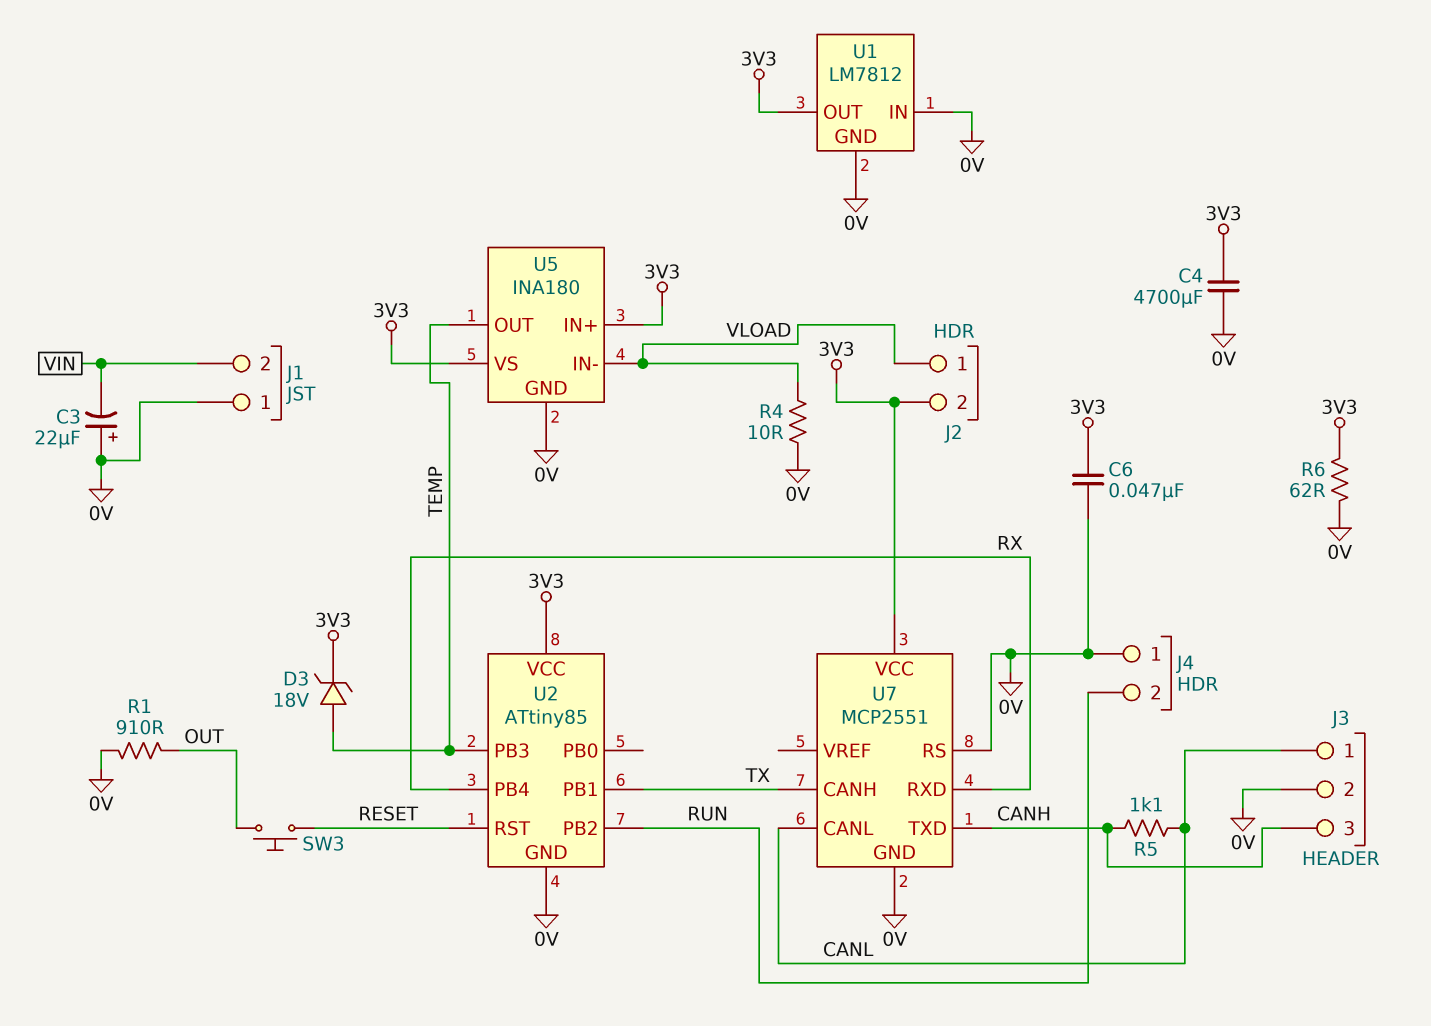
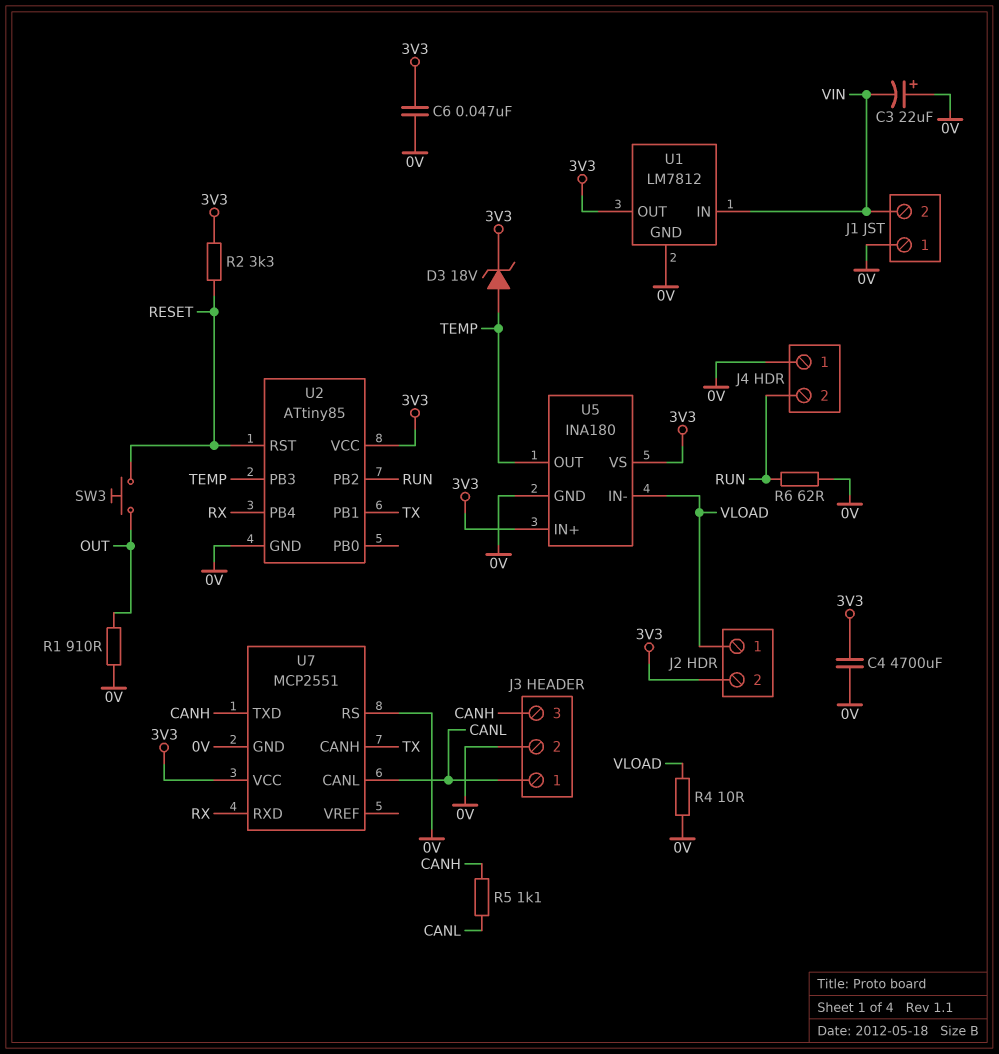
R2: none -> 3.3k (3V3, RESET)
R6: 62 (0V, 3V3) -> 62 (0V, RUN)
U1 pin IN: 0V -> VIN

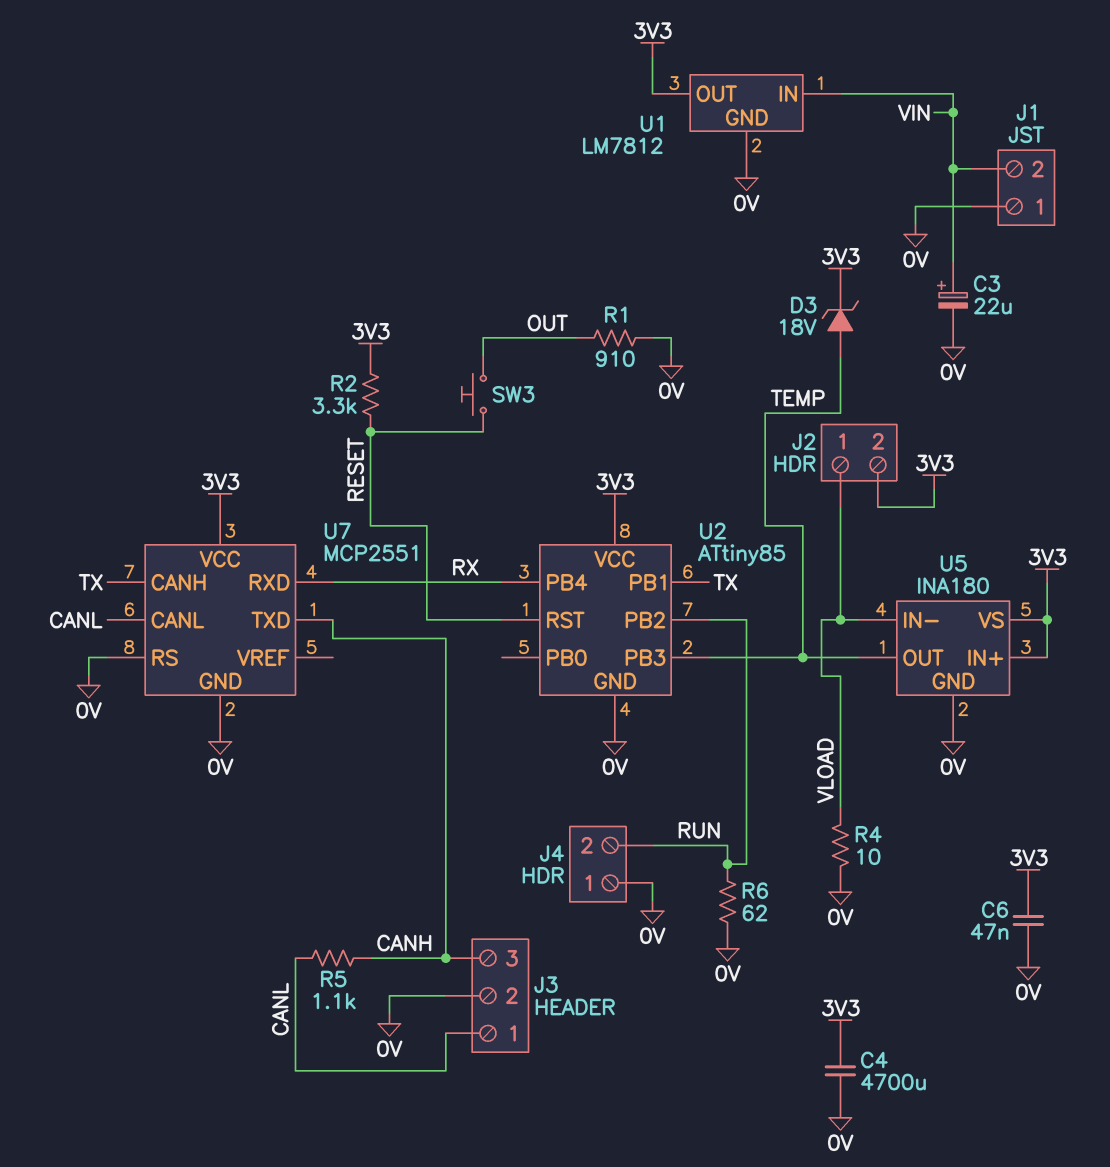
C3: 22uF (plus 0V, minus VIN) -> 22uF (plus VIN, minus 0V)

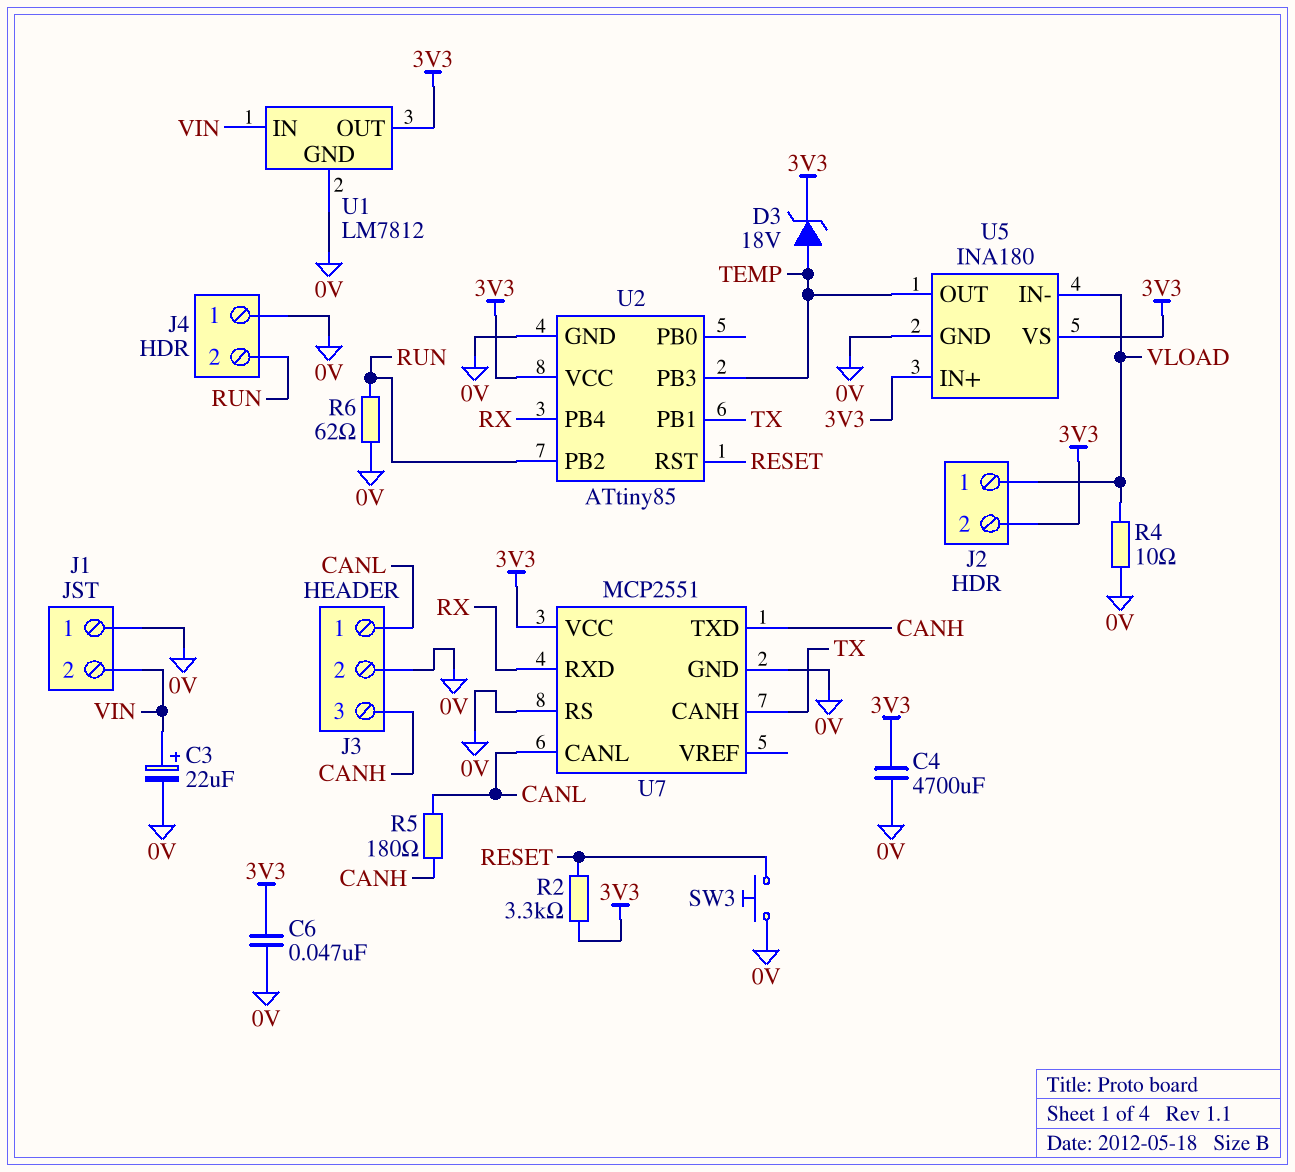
R1: 910 (0V, OUT) -> none
R5: 1.1k (CANH, CANL) -> 180 (CANH, CANL)
SW3: button (OUT, RESET) -> button (0V, RESET)

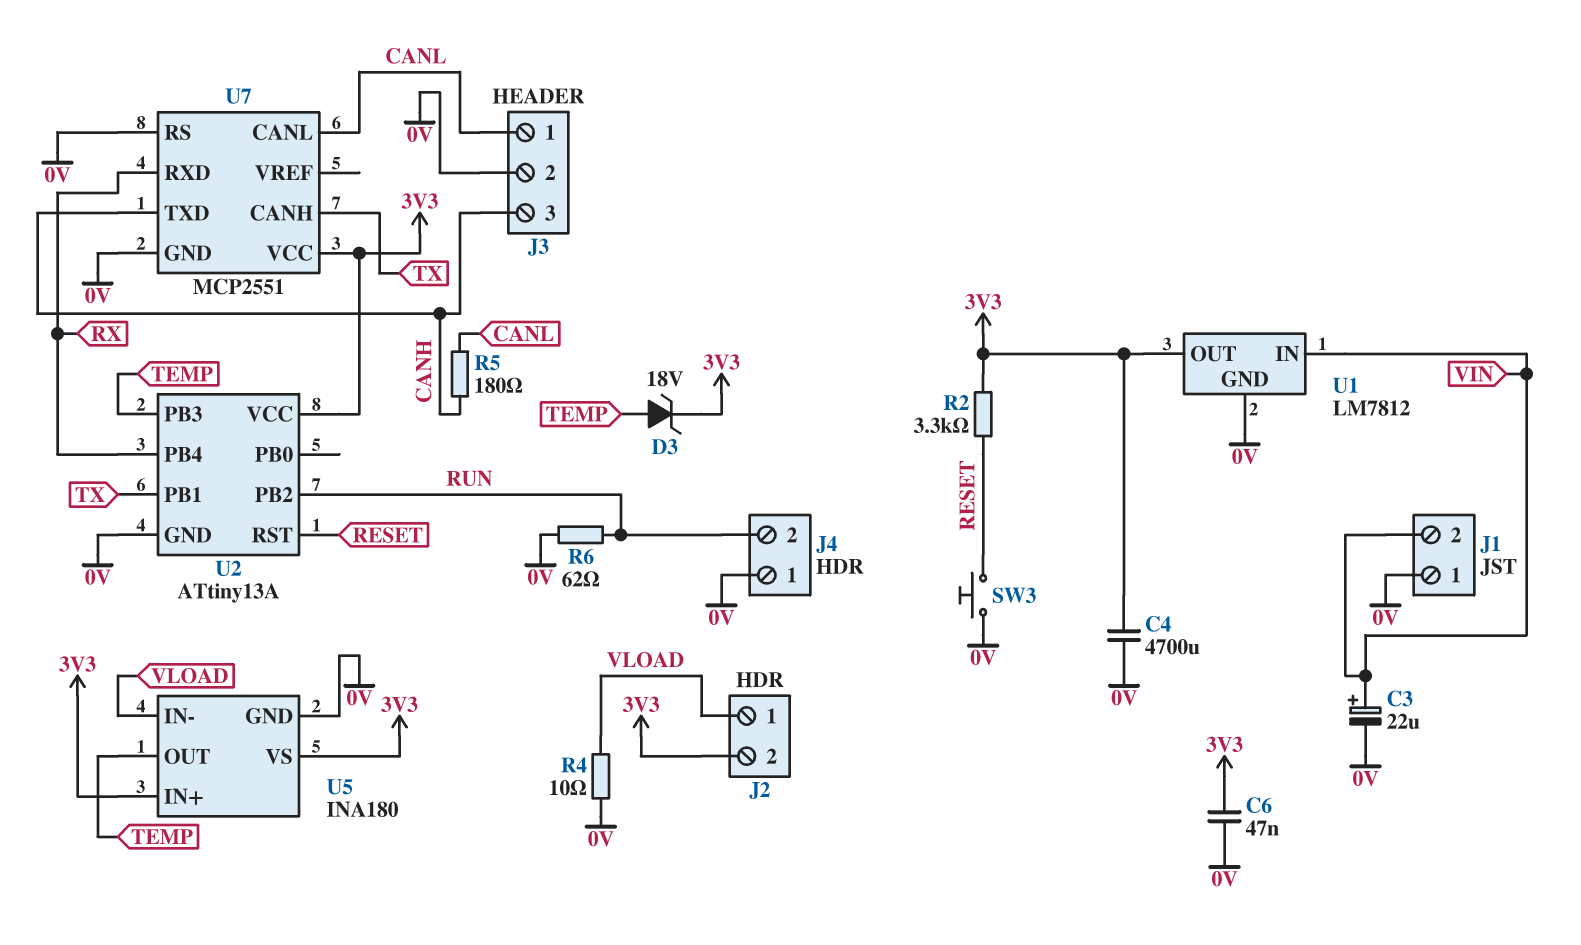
U2: ATtiny85 -> ATtiny13A

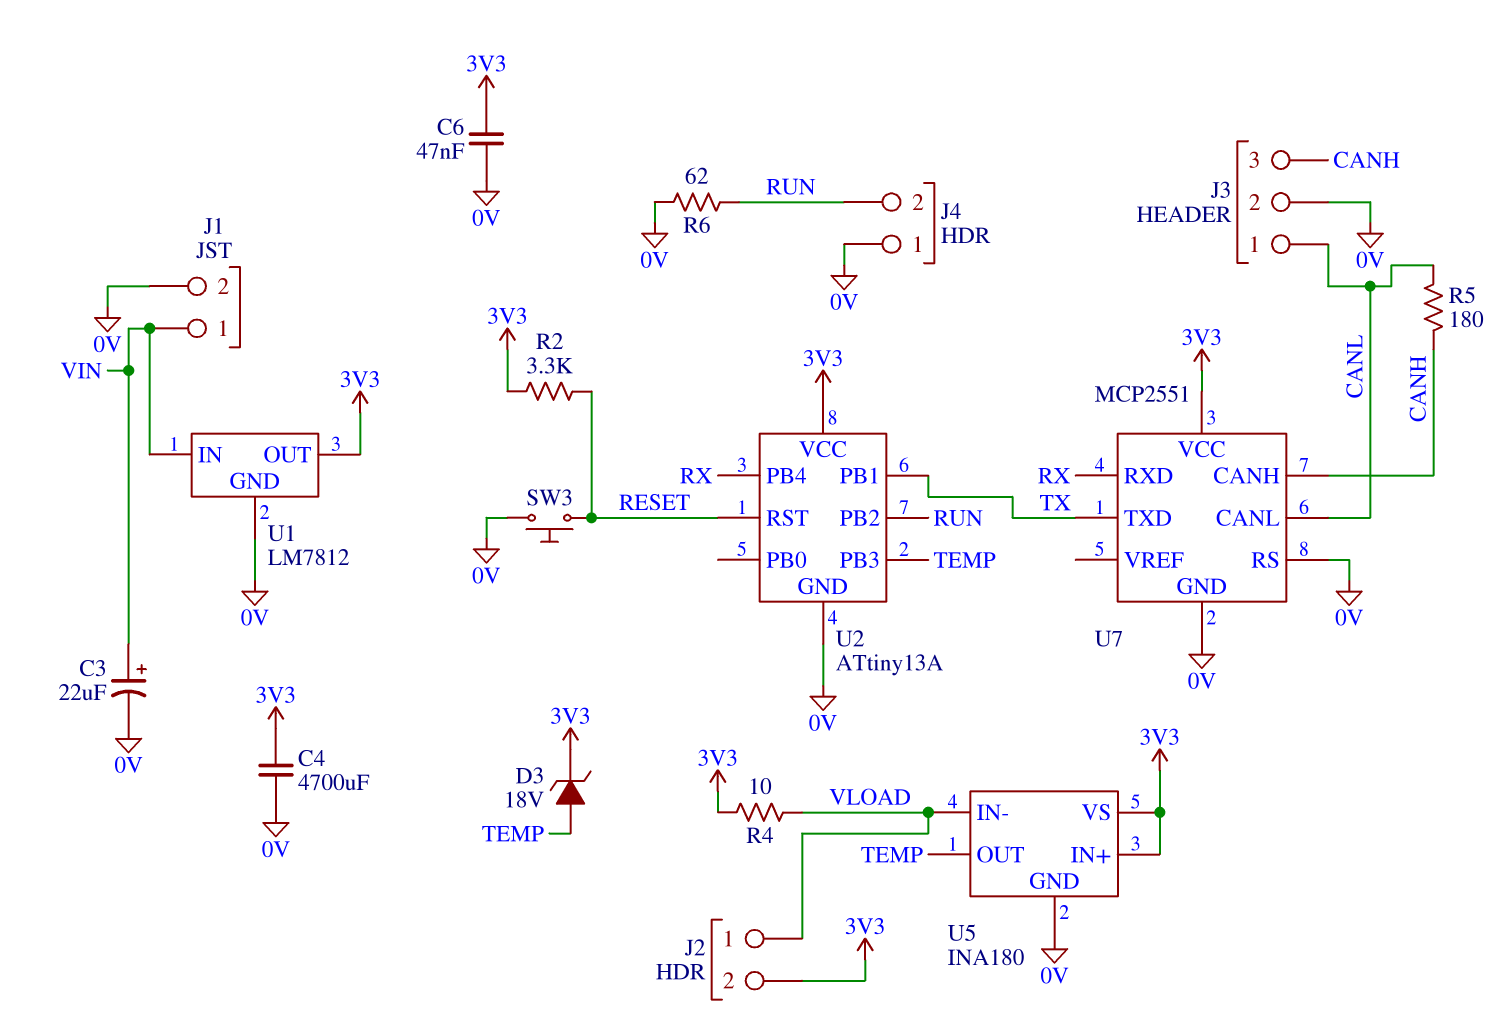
J1 pin 1: 0V -> VIN
J1 pin 2: VIN -> 0V
R4: 10 (0V, VLOAD) -> 10 (3V3, VLOAD)
U7 pin CANH: TX -> CANH
U7 pin TXD: CANH -> TX

